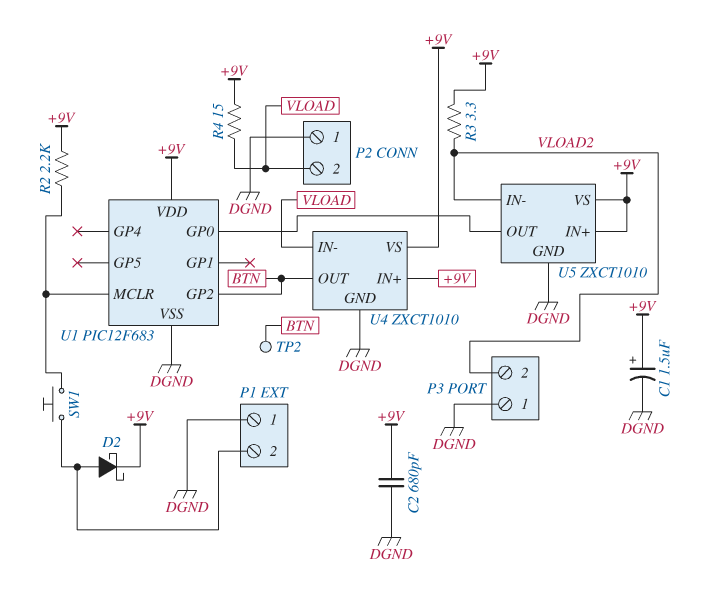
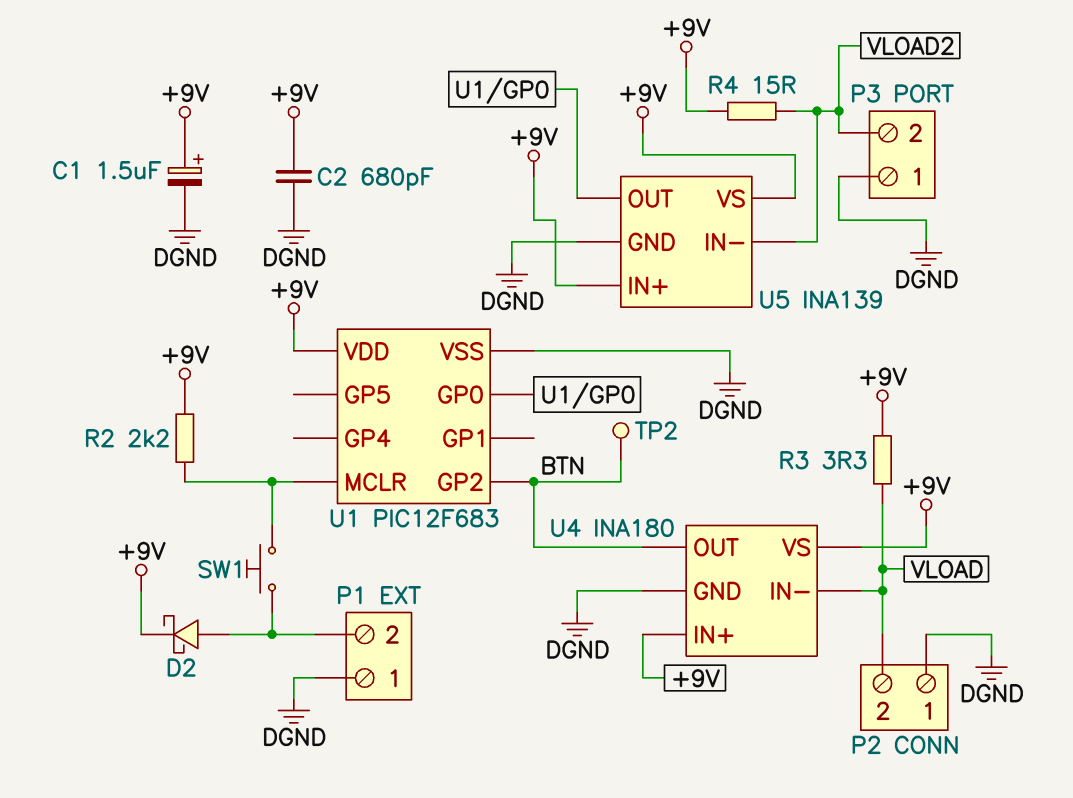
R3: 3.3 (+9V, VLOAD2) -> 3.3 (+9V, VLOAD)
R4: 15 (+9V, VLOAD) -> 15 (+9V, VLOAD2)
U4: ZXCT1010 -> INA180
U5: ZXCT1010 -> INA139

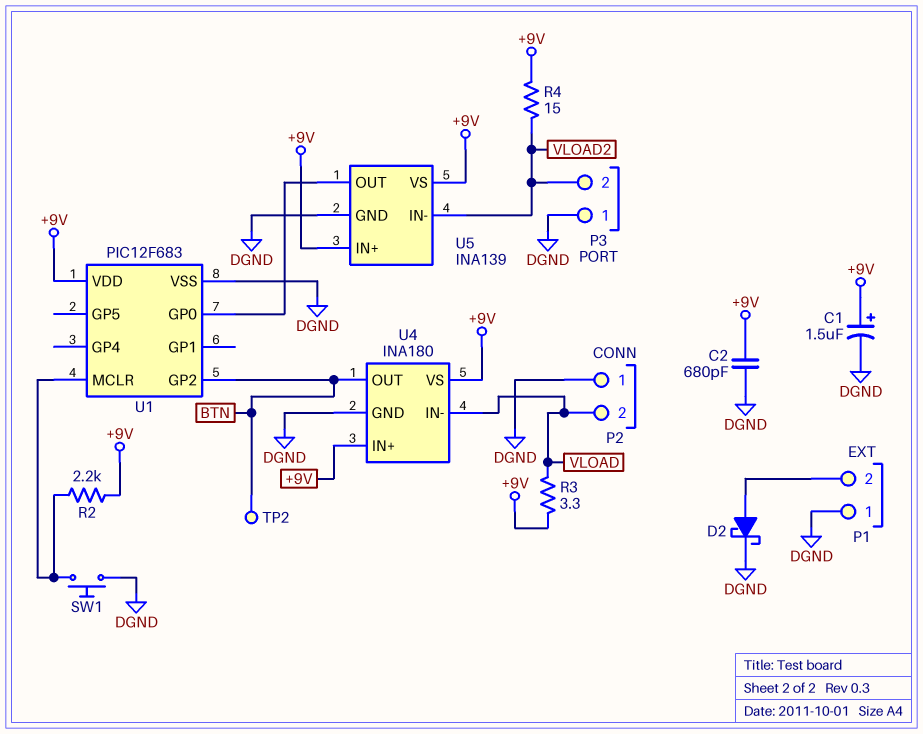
D2: schottky (A P1/2, K +9V) -> schottky (A P1/2, K DGND)
SW1: button (P1/2, U1/MCLR) -> button (DGND, U1/MCLR)

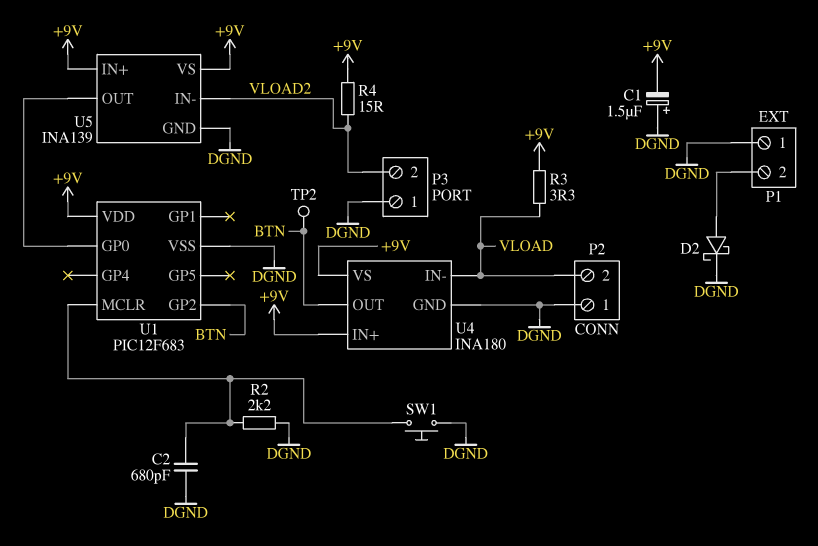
C1: 1.5uF (plus +9V, minus DGND) -> 1.5uF (plus DGND, minus +9V)
C2: 680pF (+9V, DGND) -> 680pF (DGND, U1/MCLR)
R2: 2.2k (+9V, U1/MCLR) -> 2.2k (DGND, U1/MCLR)

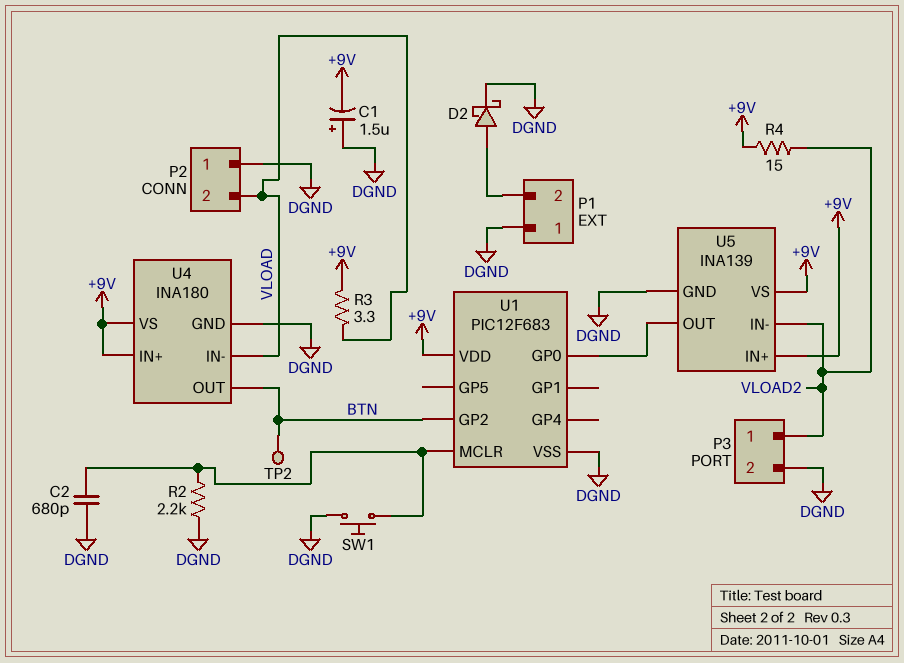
P3 pin 1: DGND -> VLOAD2
P3 pin 2: VLOAD2 -> DGND

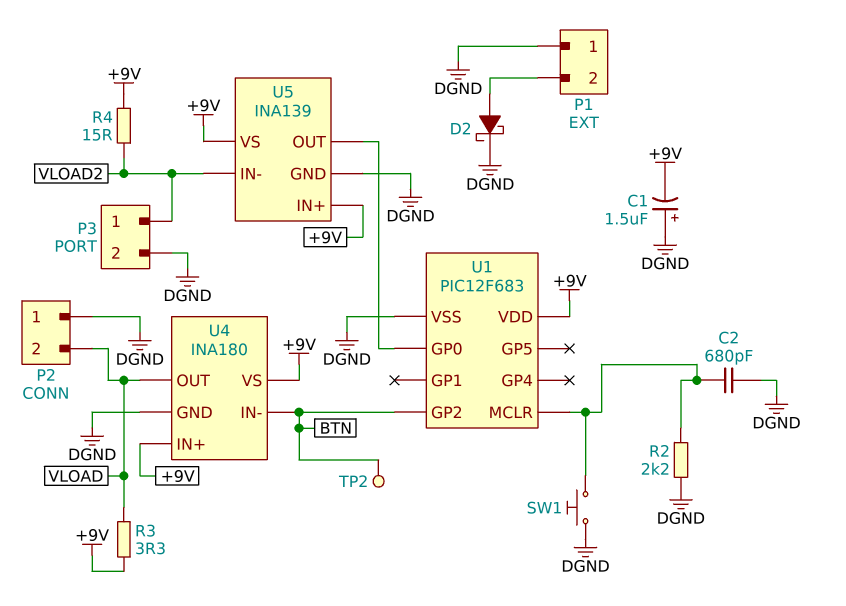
U4 pin IN-: VLOAD -> BTN
U4 pin OUT: BTN -> VLOAD

